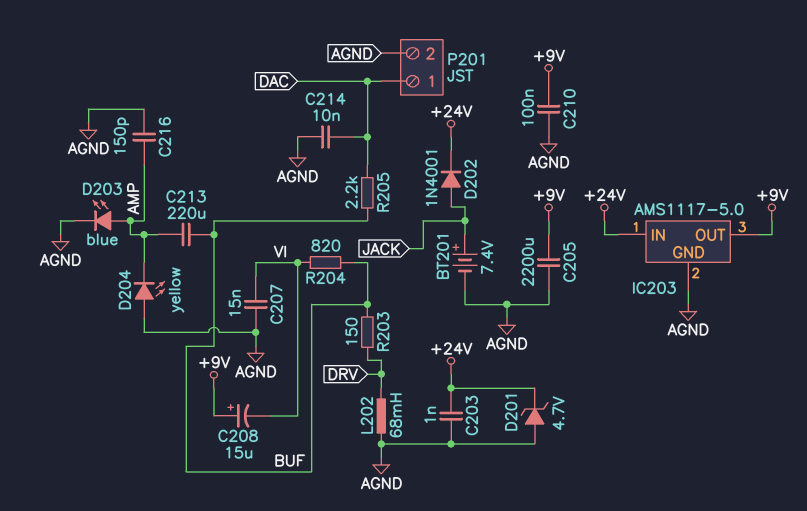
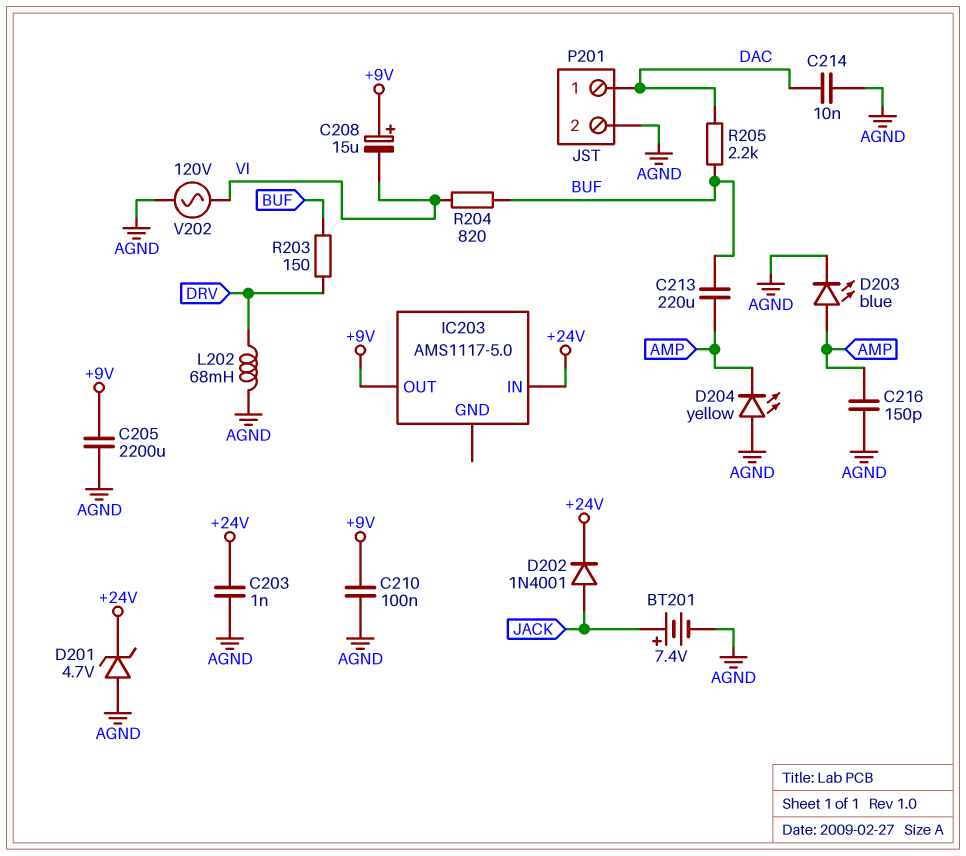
C207: 15nF (AGND, VI) -> none
IC203 pin GND: AGND -> none
V202: none -> AC 120V (AGND, VI)

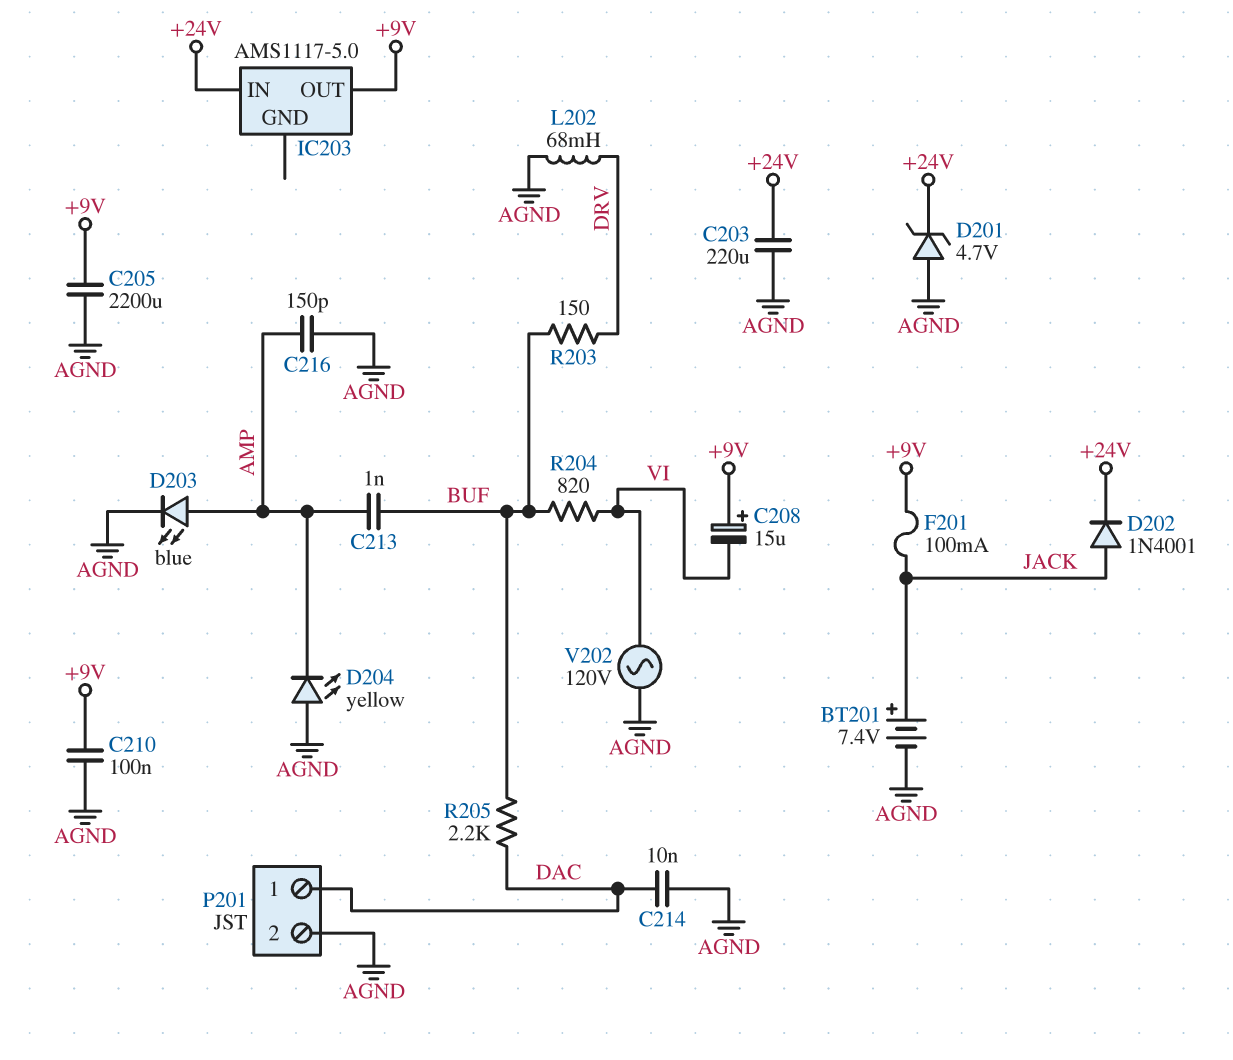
C203: 1nF (+24V, AGND) -> 220uF (+24V, AGND)
C213: 220uF (AMP, BUF) -> 1nF (AMP, BUF)
F201: none -> 100mA (+9V, JACK)

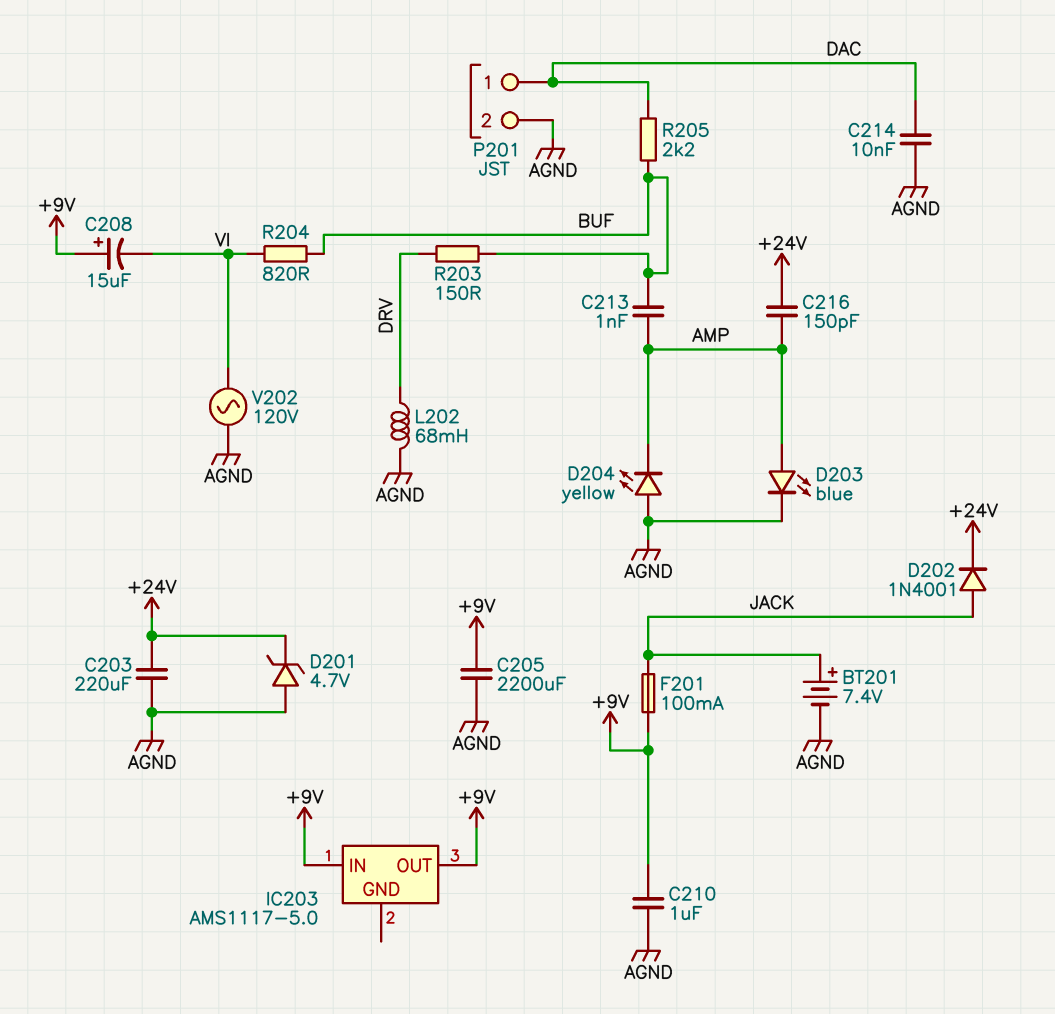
C210: 100nF (+9V, AGND) -> 1uF (+9V, AGND)
C216: 150pF (AGND, AMP) -> 150pF (+24V, AMP)
IC203 pin IN: +24V -> +9V

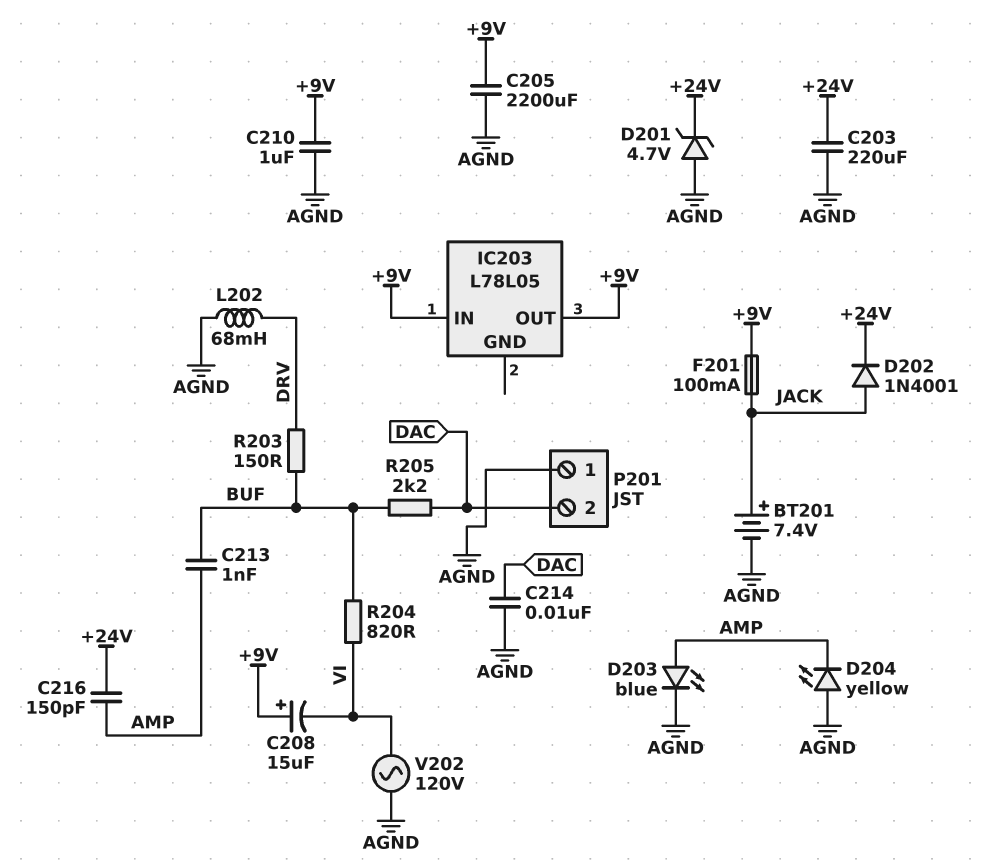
IC203: AMS1117-5.0 -> L78L05
P201 pin 1: DAC -> AGND
P201 pin 2: AGND -> DAC

